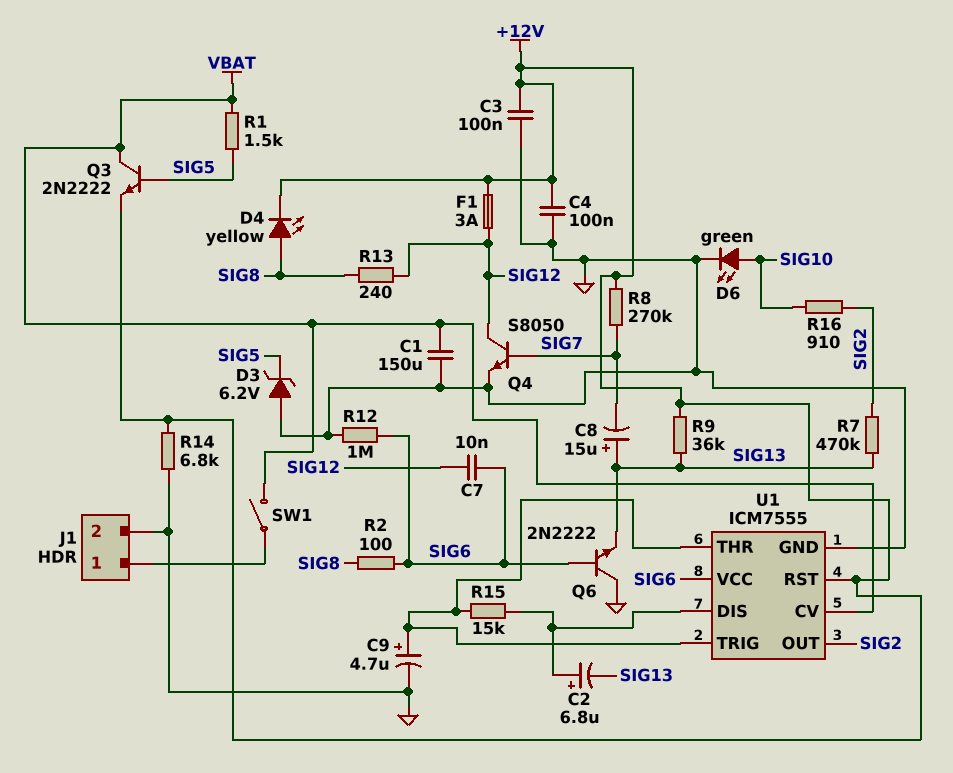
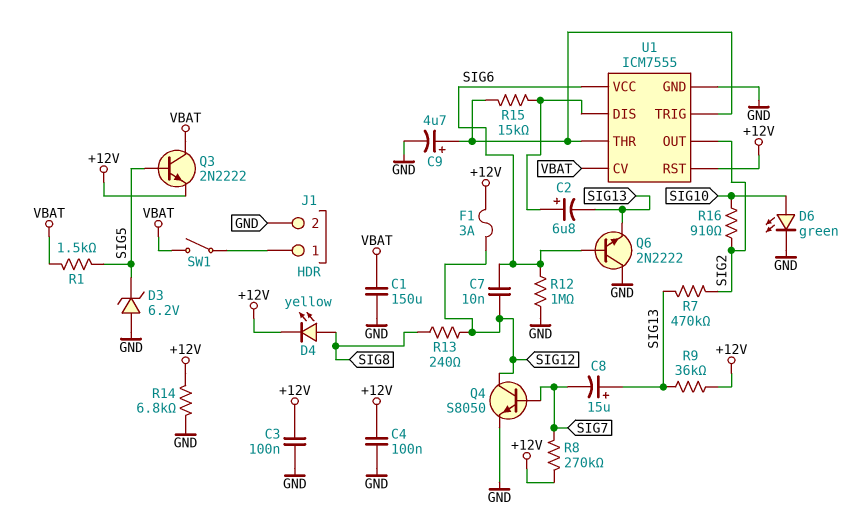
R2: 100 (SIG6, SIG8) -> none

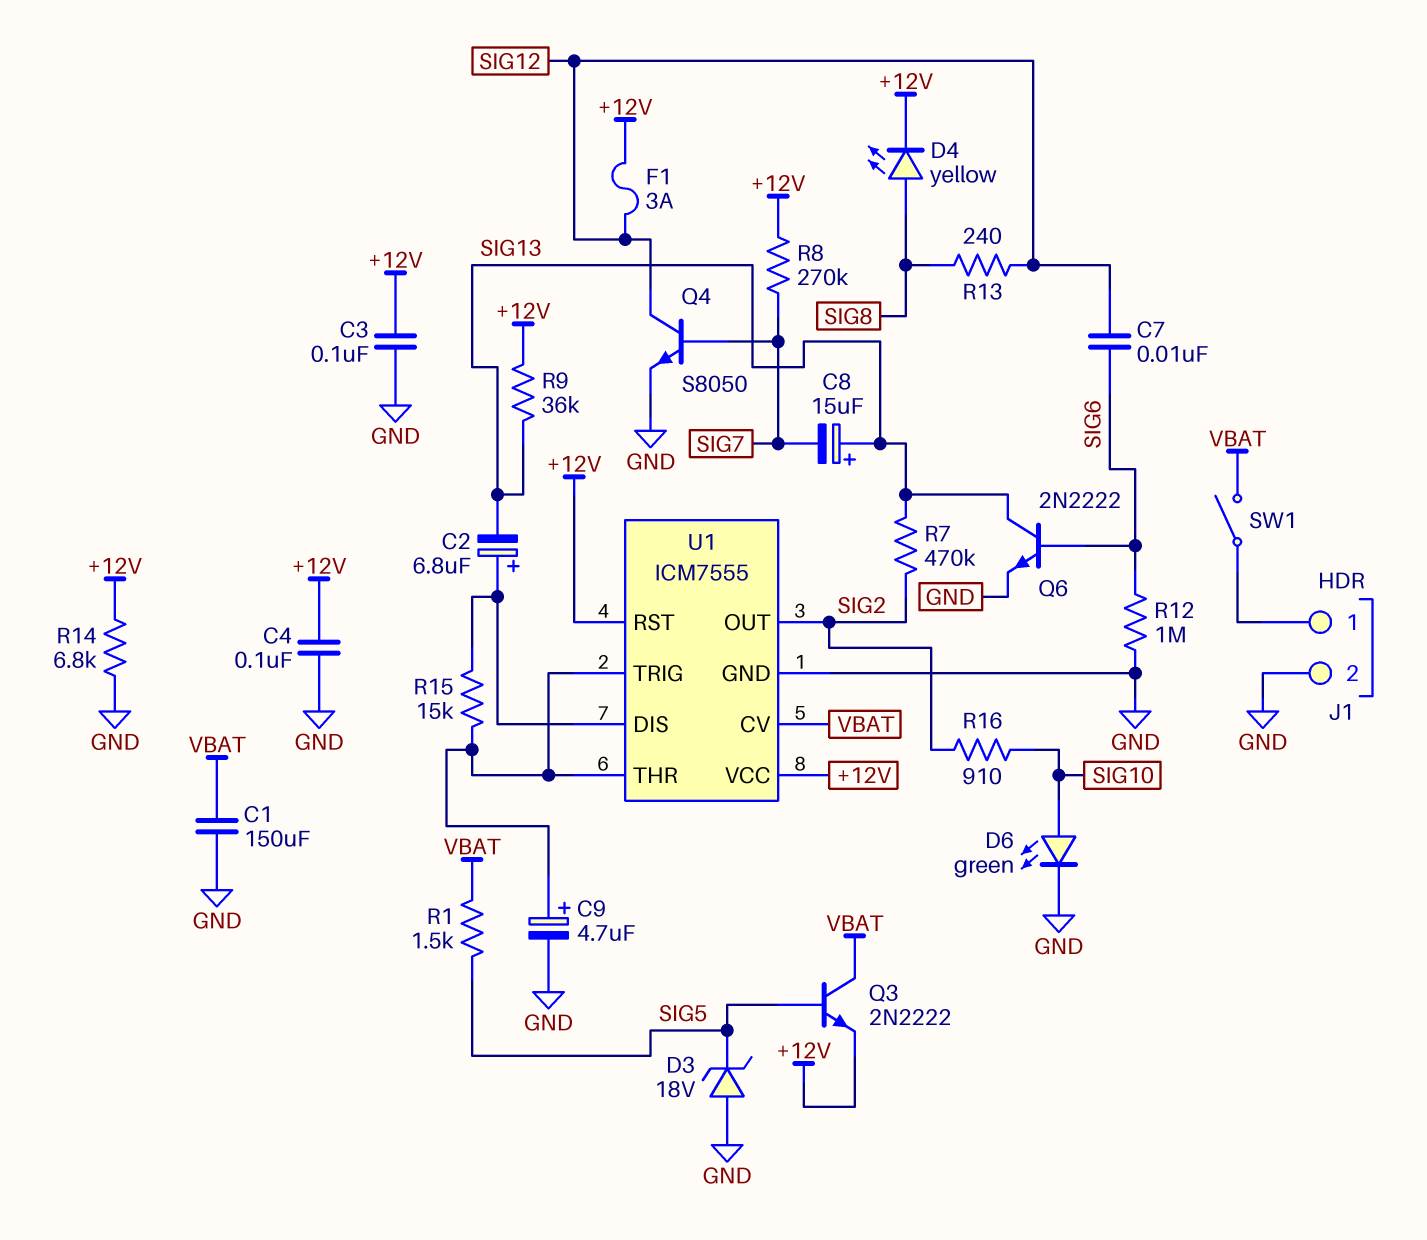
D3: zener 6.2V (A GND, K SIG5) -> zener 18V (A GND, K SIG5)
Q6: NPN 2N2222 (B SIG6, C GND, E SIG13) -> NPN 2N2222 (B SIG6, C SIG13, E GND)
U1 pin VCC: SIG6 -> +12V

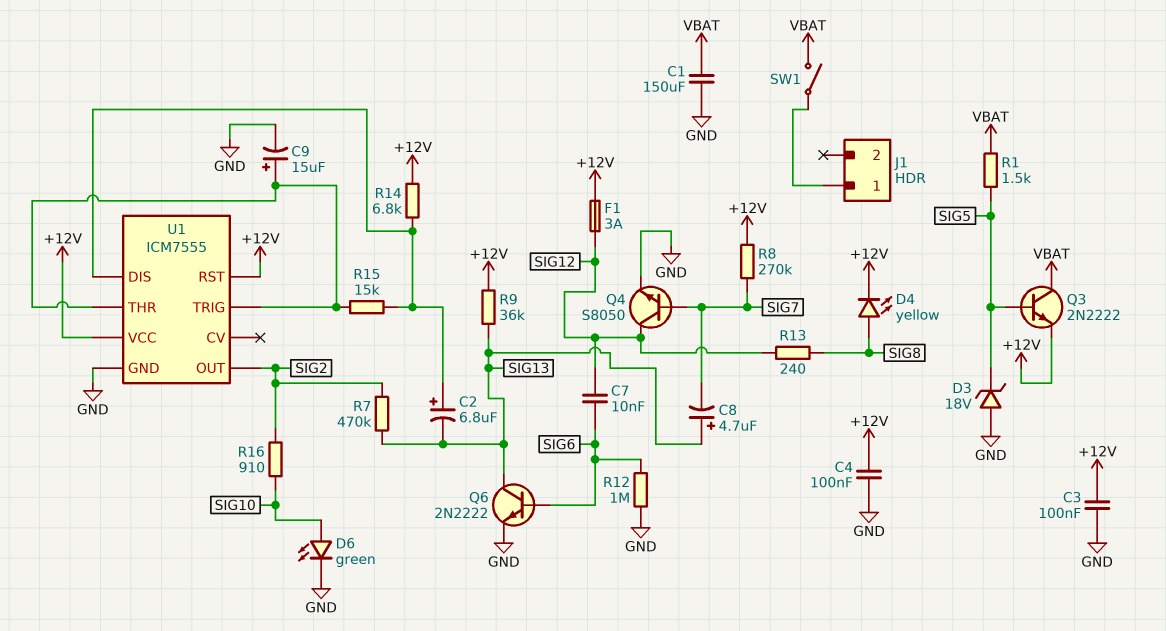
C8: 15uF (plus SIG13, minus SIG7) -> 4.7uF (plus SIG13, minus SIG7)
C9: 4.7uF (plus U1/THR, minus GND) -> 15uF (plus U1/THR, minus GND)
J1 pin 2: GND -> none
R14: 6.8k (+12V, GND) -> 6.8k (+12V, U1/DIS)
U1 pin CV: VBAT -> none

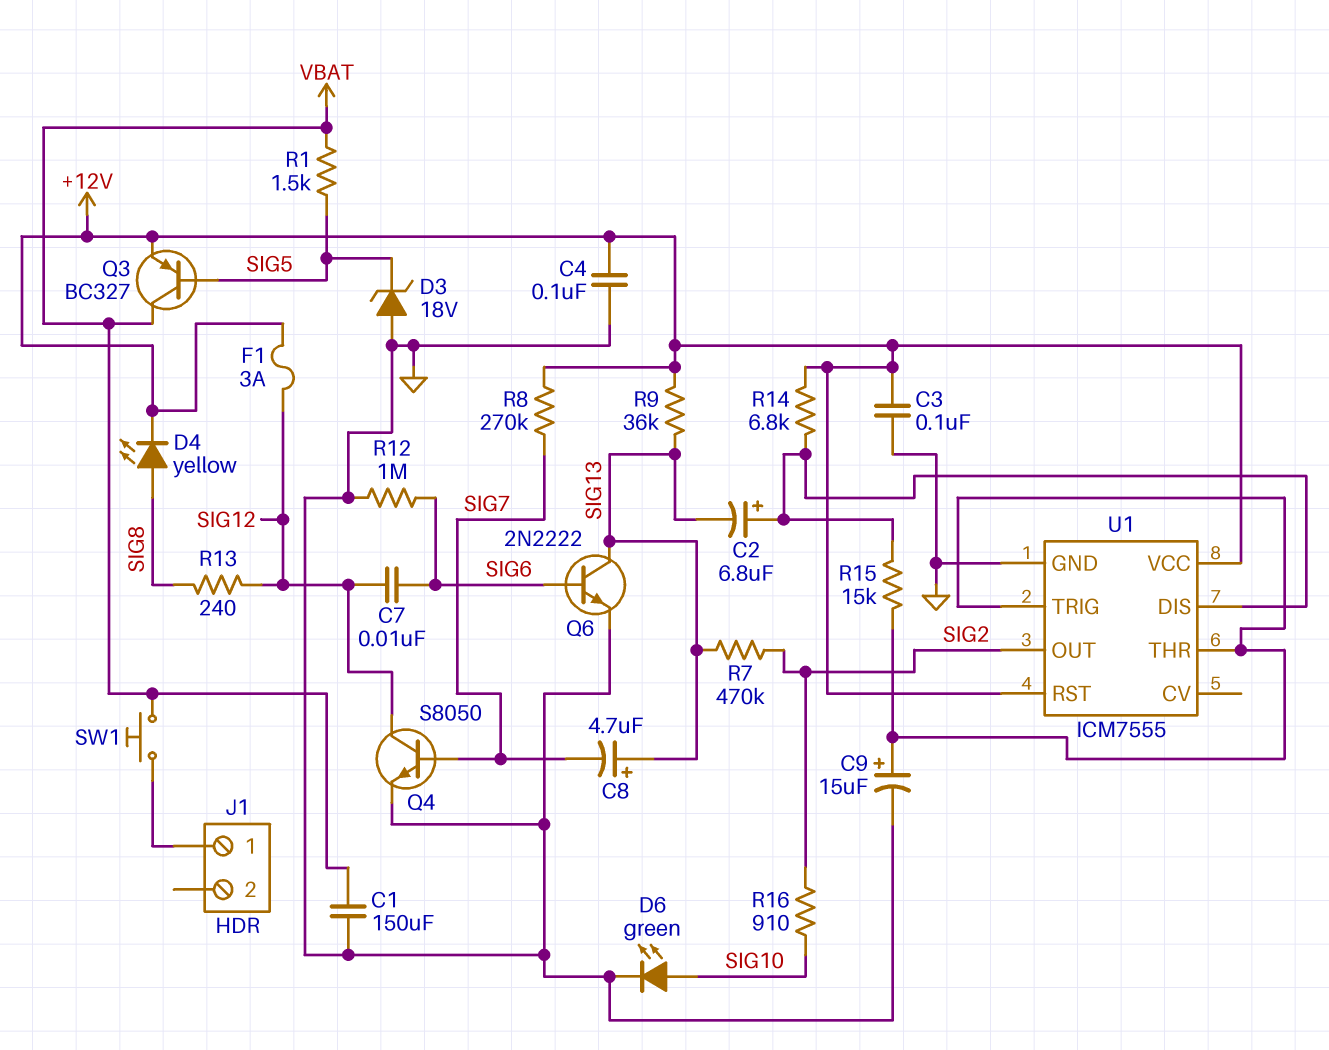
Q3: NPN 2N2222 (B SIG5, C VBAT, E +12V) -> PNP BC327 (B SIG5, C VBAT, E +12V)
SW1: switch (J1/1, VBAT) -> button (J1/1, VBAT)

